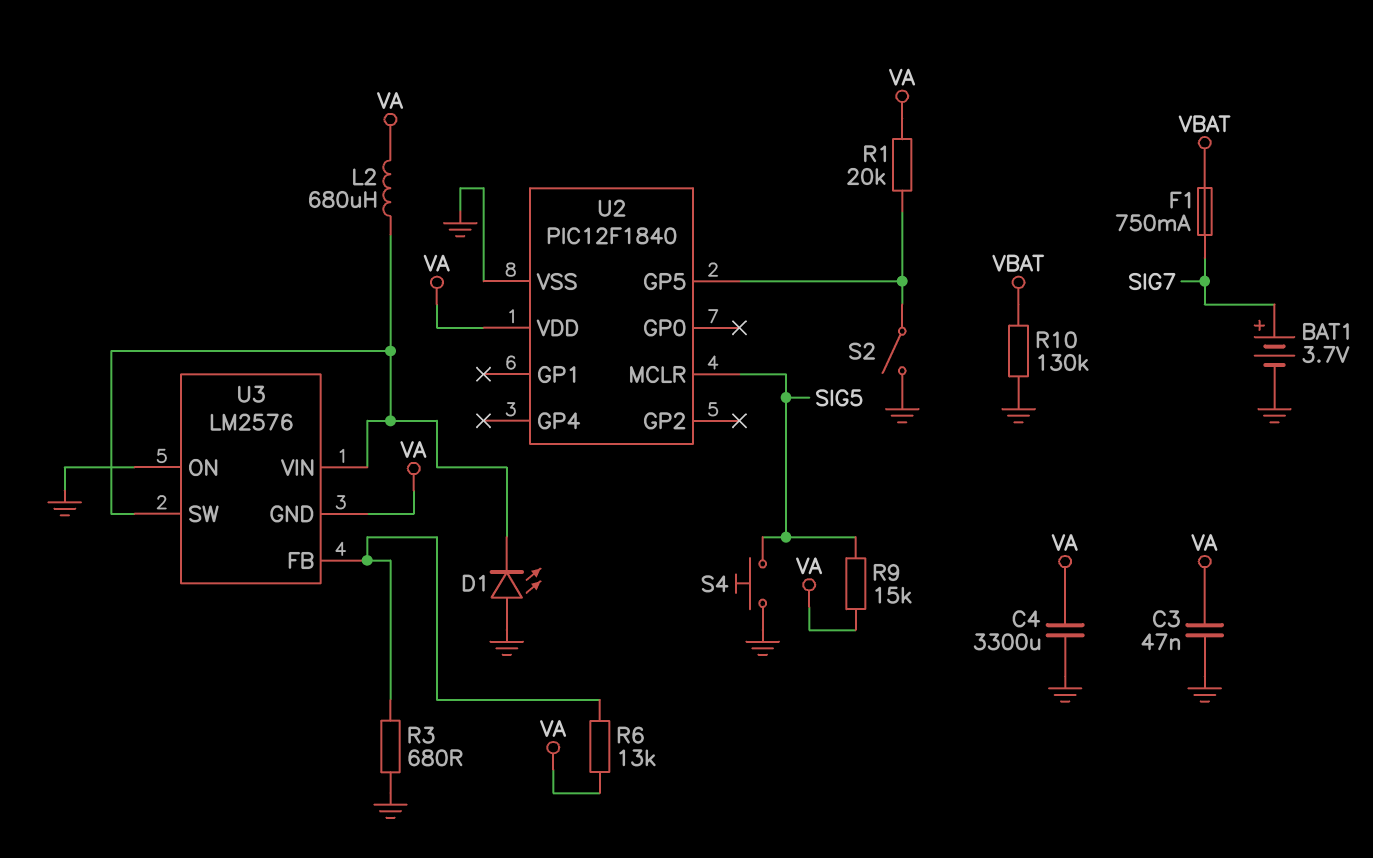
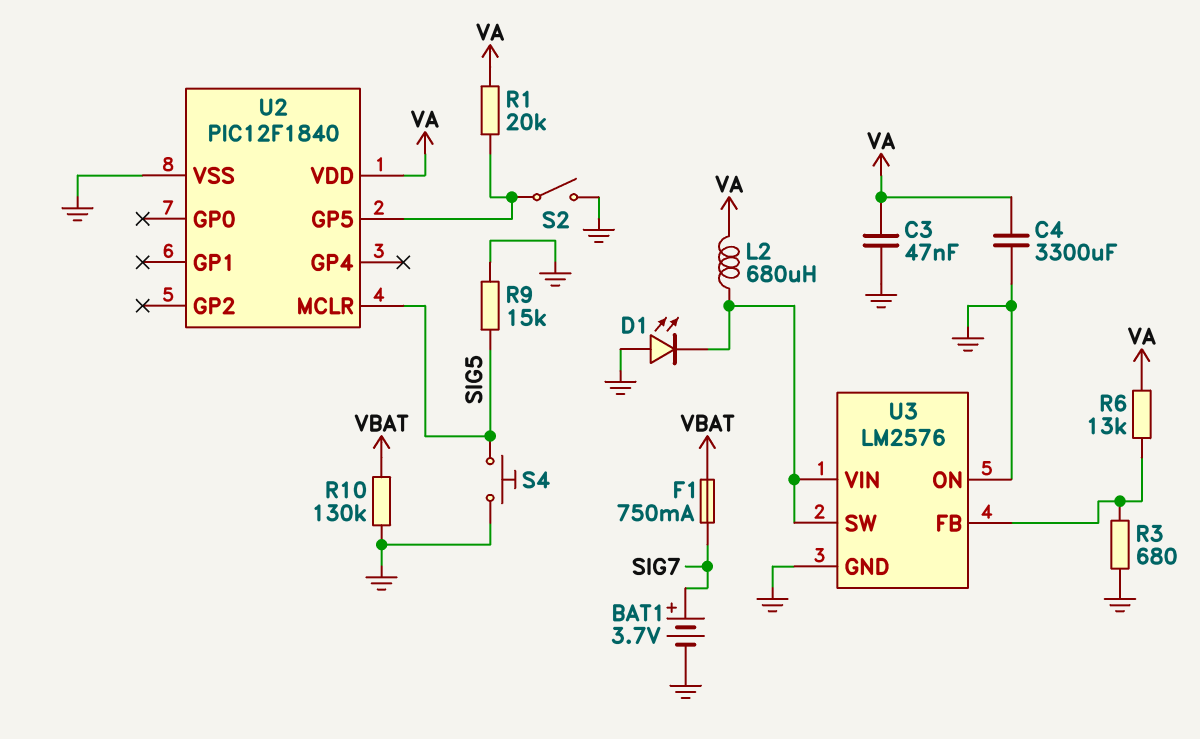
R9: 15k (SIG5, VA) -> 15k (GND, SIG5)
U3 pin GND: VA -> GND

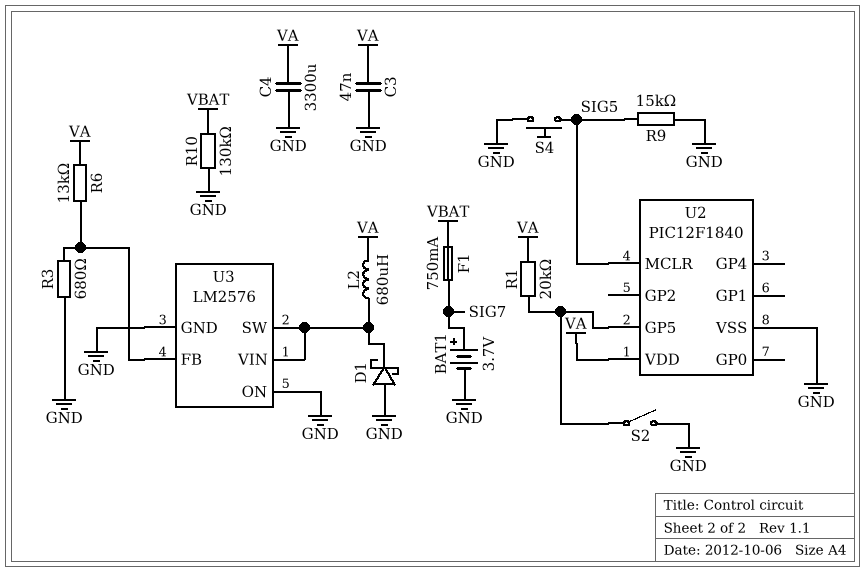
D1: LED (A GND, K U3/SW) -> schottky (A GND, K U3/SW)

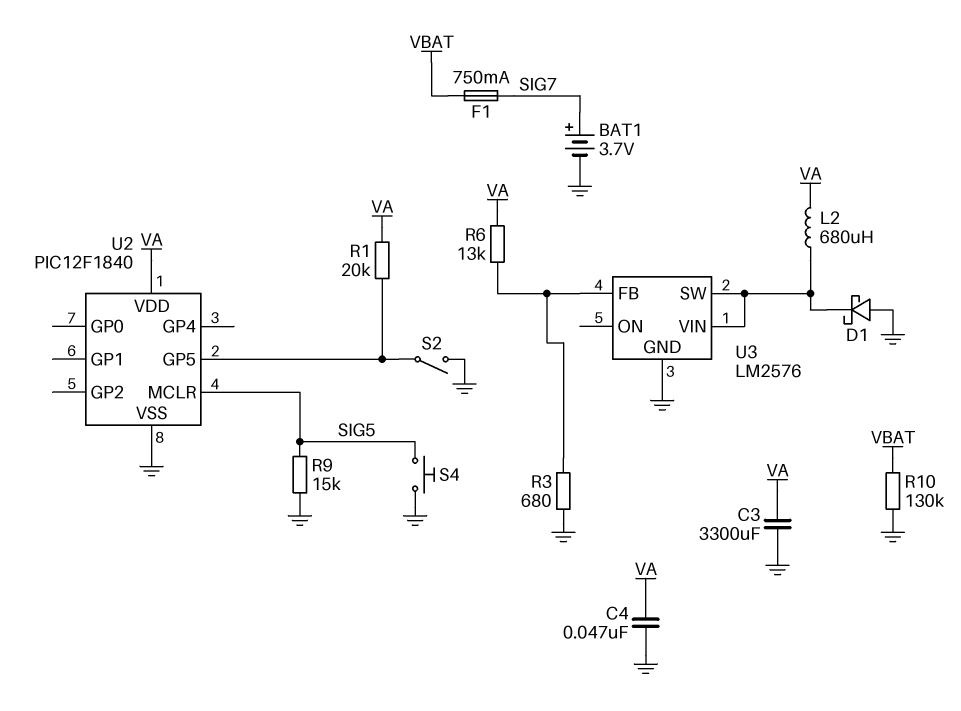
C3: 47nF (GND, VA) -> 3300uF (GND, VA)
C4: 3300uF (GND, VA) -> 47nF (GND, VA)
U3 pin ON: GND -> none

